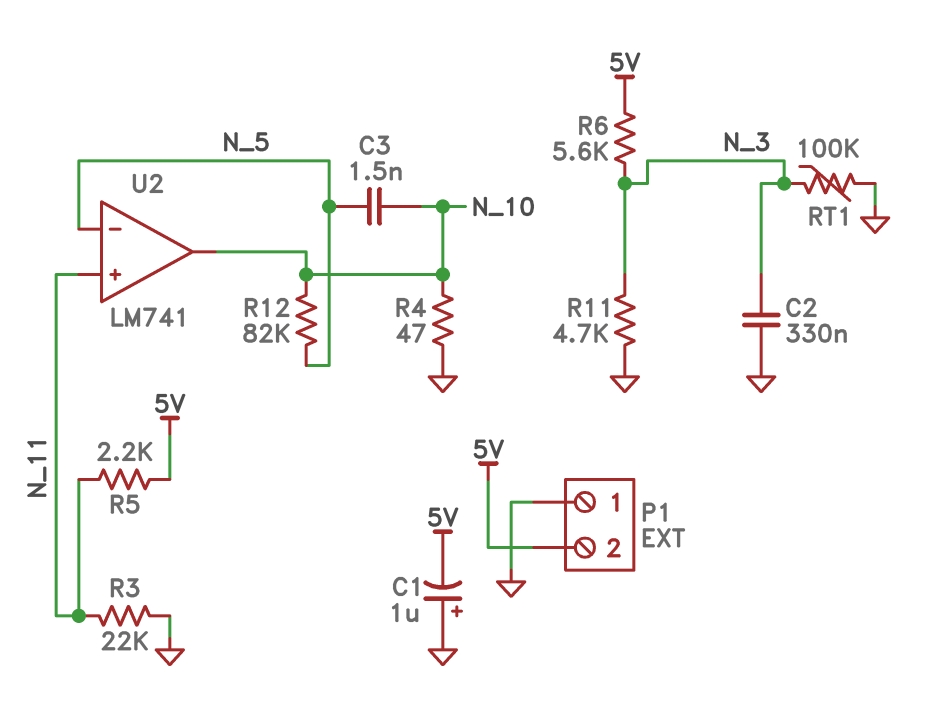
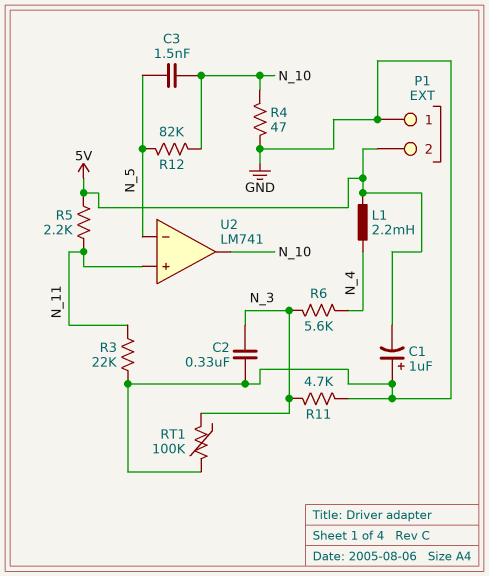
L1: none -> 2.2mH (5V, N_4)
R6: 5.6k (5V, N_3) -> 5.6k (N_3, N_4)

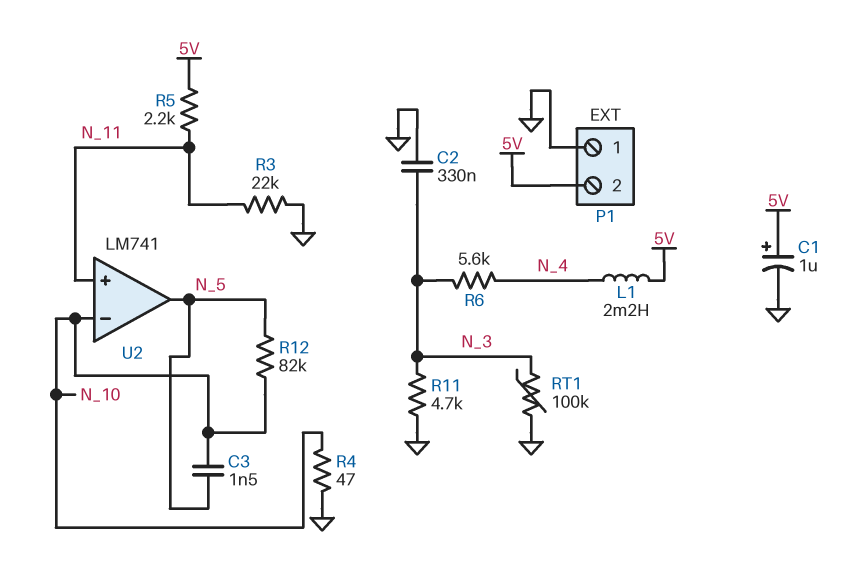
C1: 1uF (plus GND, minus 5V) -> 1uF (plus 5V, minus GND)
U2 pin in-: N_5 -> N_10
U2 pin out: N_10 -> N_5

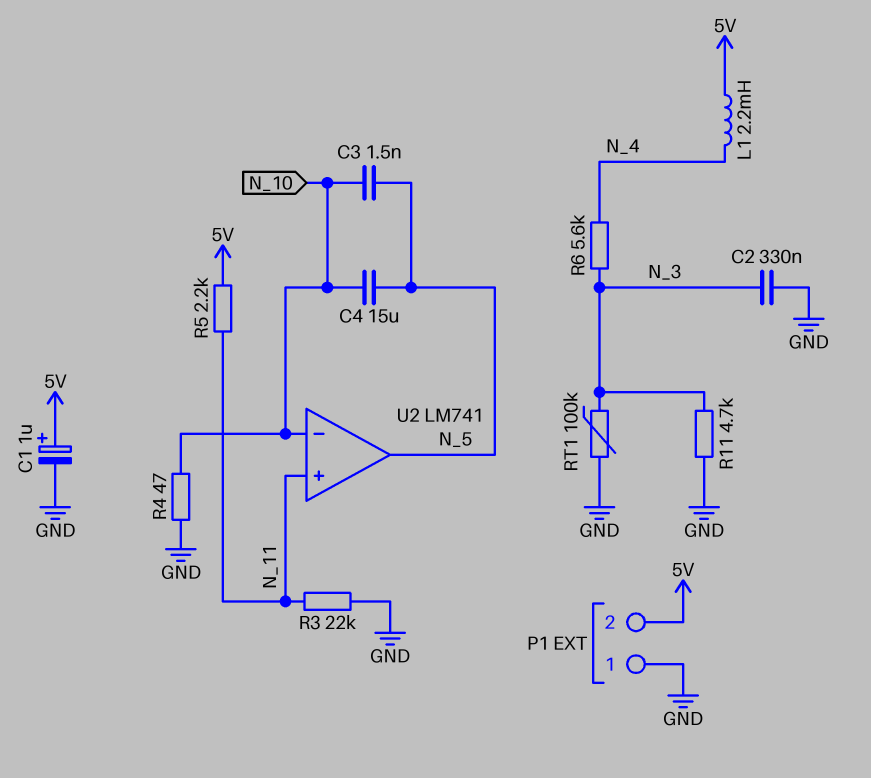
C4: none -> 15uF (N_5, N_10)
R12: 82k (N_5, N_10) -> none

